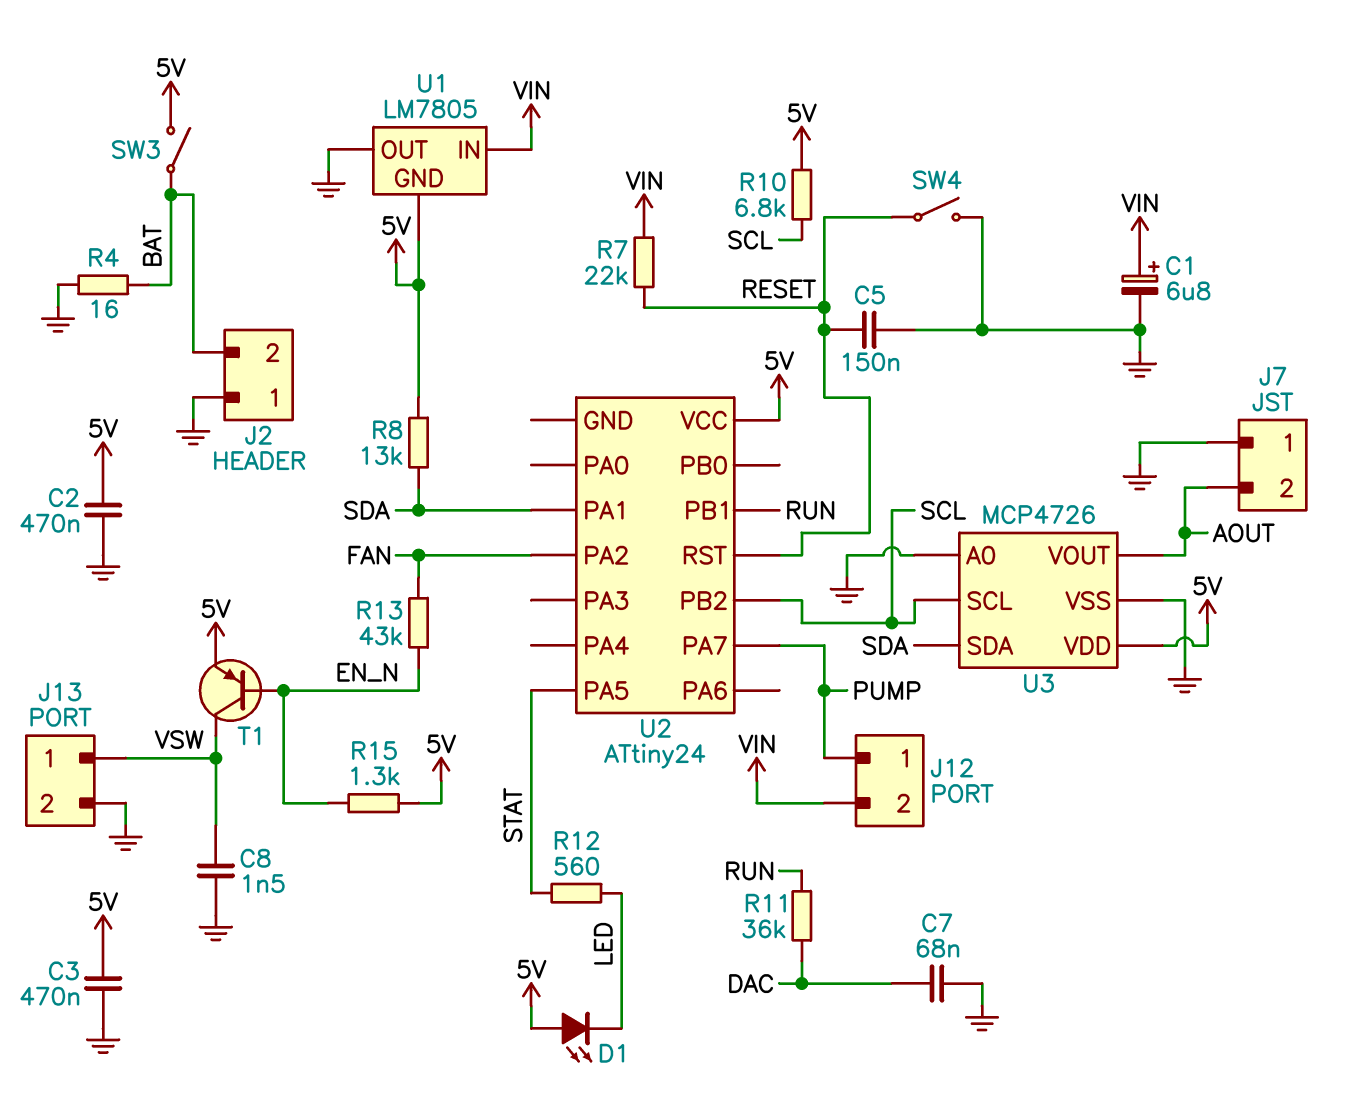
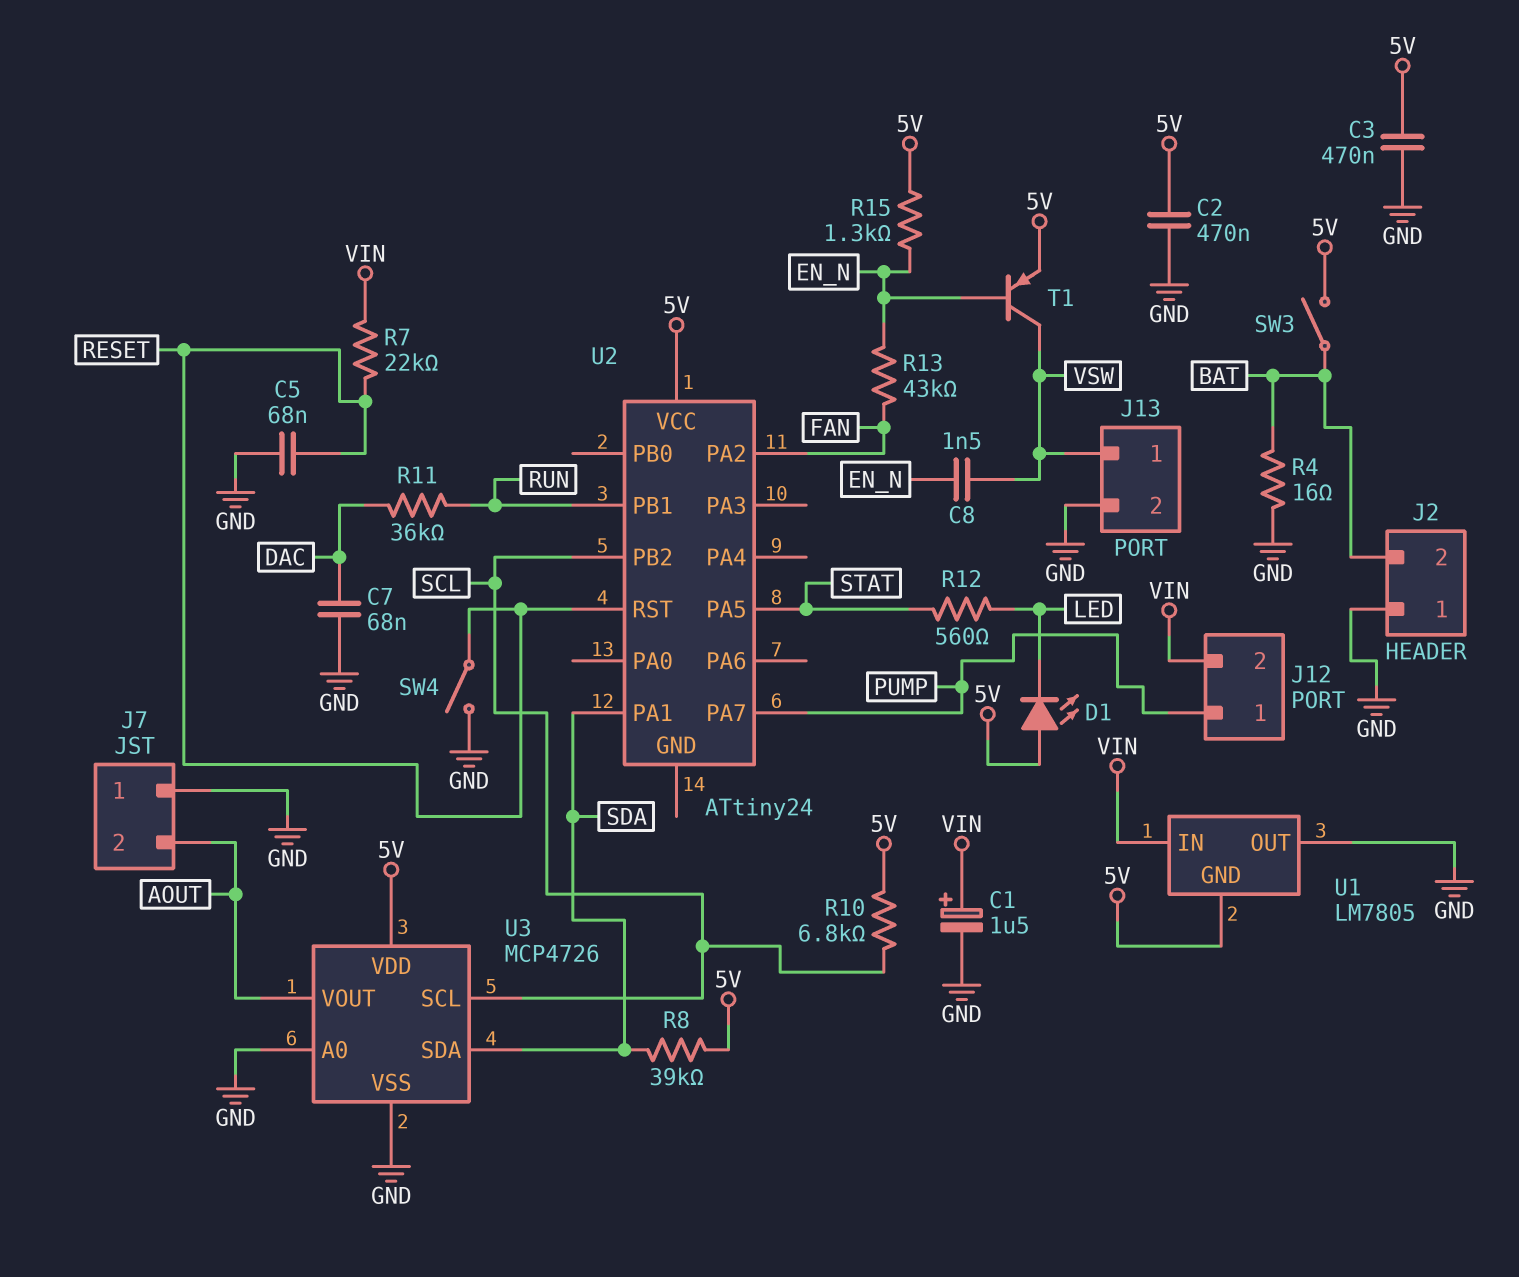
C1: 6.8uF (plus VIN, minus GND) -> 1.5uF (plus VIN, minus GND)
C5: 150nF (GND, RESET) -> 68nF (GND, RESET)
C8: 1.5nF (GND, VSW) -> 1.5nF (EN_N, VSW)
R8: 13k (5V, SDA) -> 39k (5V, SDA)

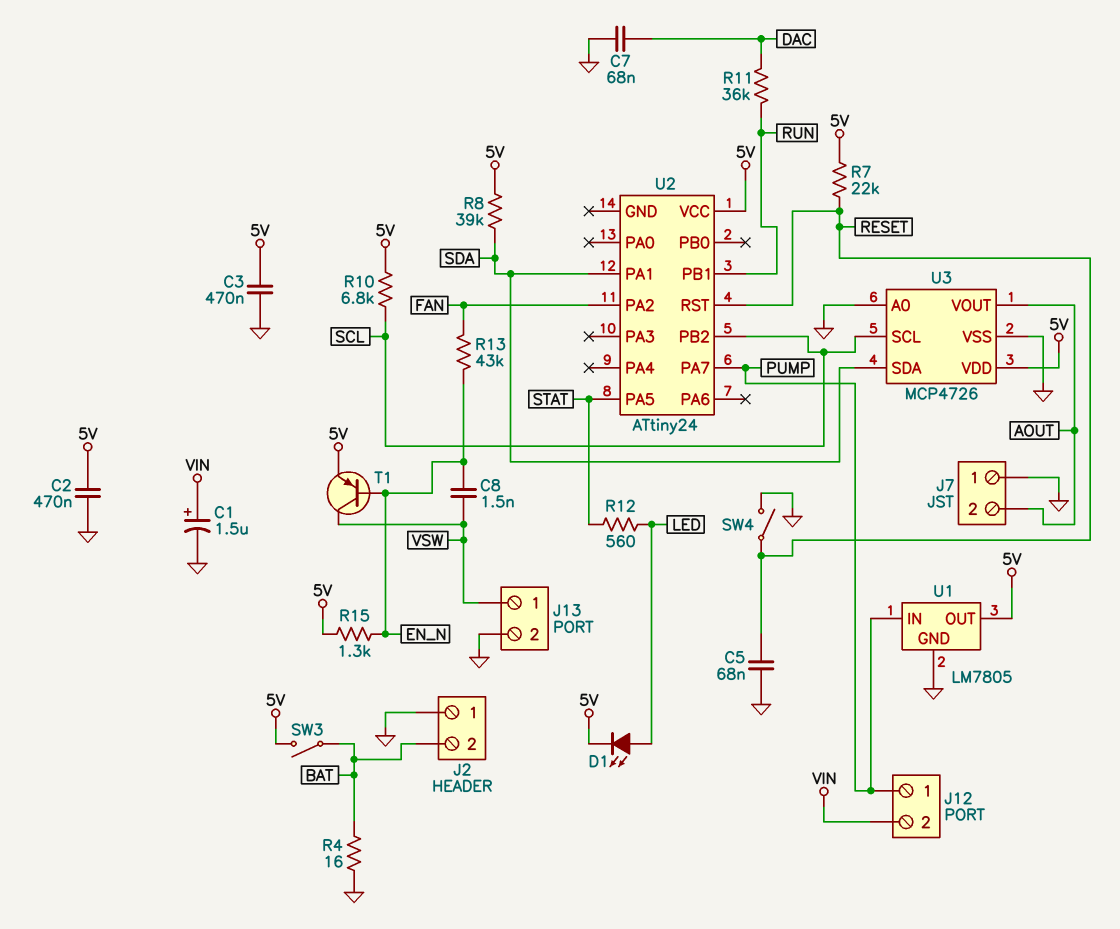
D1: LED (A 5V, K LED) -> LED (A LED, K 5V)
R7: 22k (RESET, VIN) -> 22k (5V, RESET)
U1 pin GND: 5V -> GND
U1 pin IN: VIN -> PUMP
U1 pin OUT: GND -> 5V

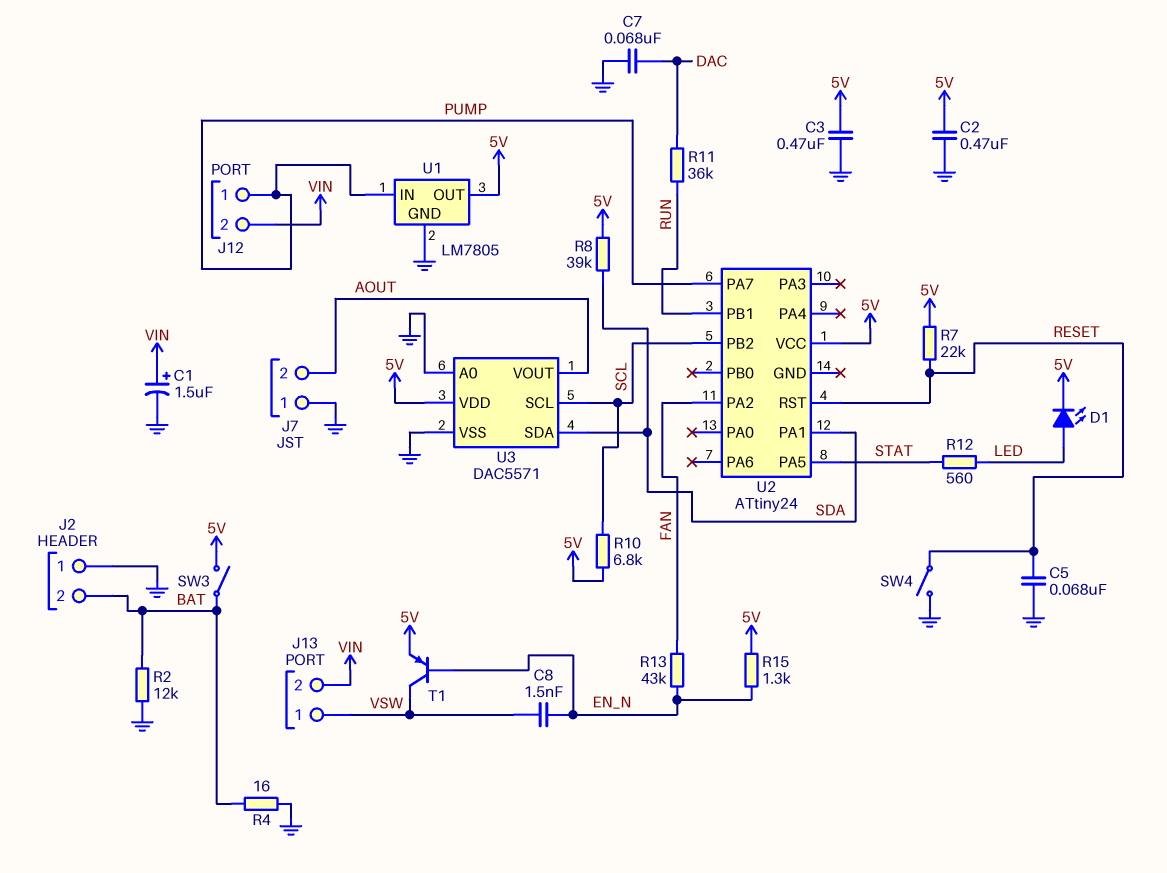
J13 pin 2: GND -> VIN
R2: none -> 12k (BAT, GND)
U3: MCP4726 -> DAC5571

